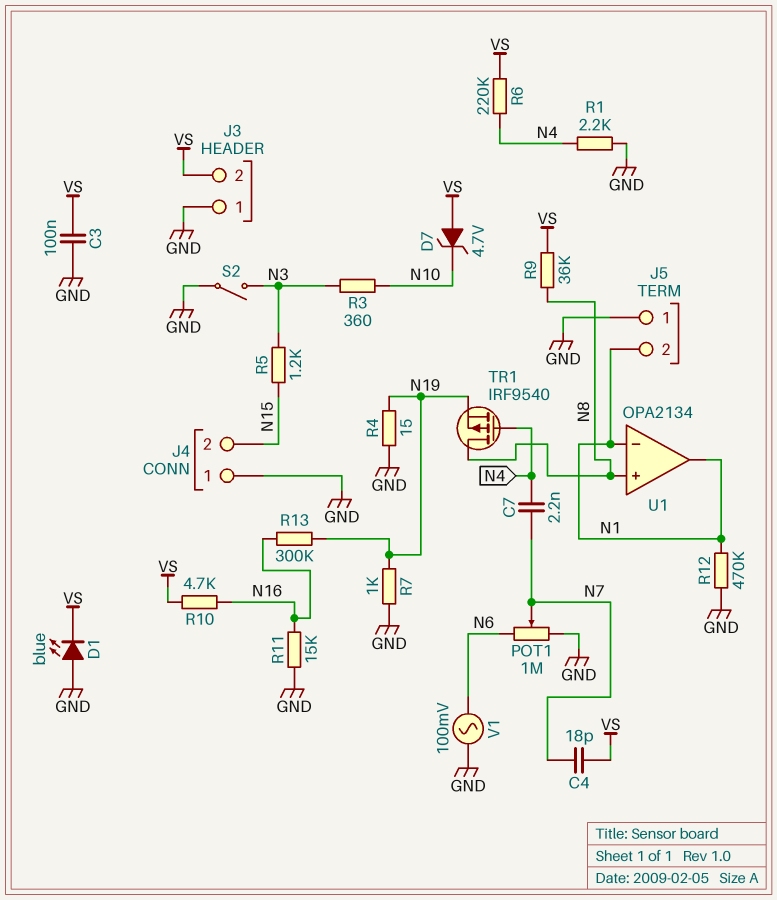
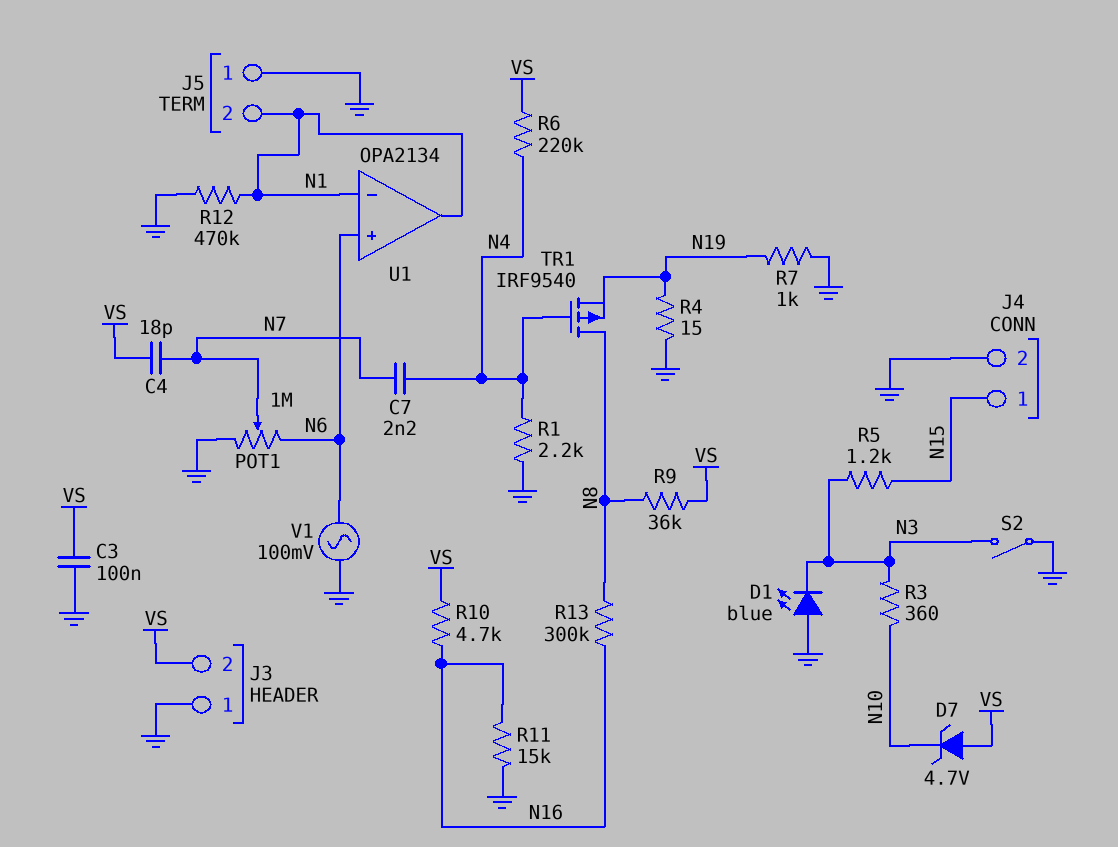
D1: LED blue (A GND, K VS) -> LED blue (A GND, K N3)
J4 pin 1: GND -> N15
J4 pin 2: N15 -> GND
R13: 300k (N16, N19) -> 300k (N8, N16)
U1 pin in+: N8 -> N6

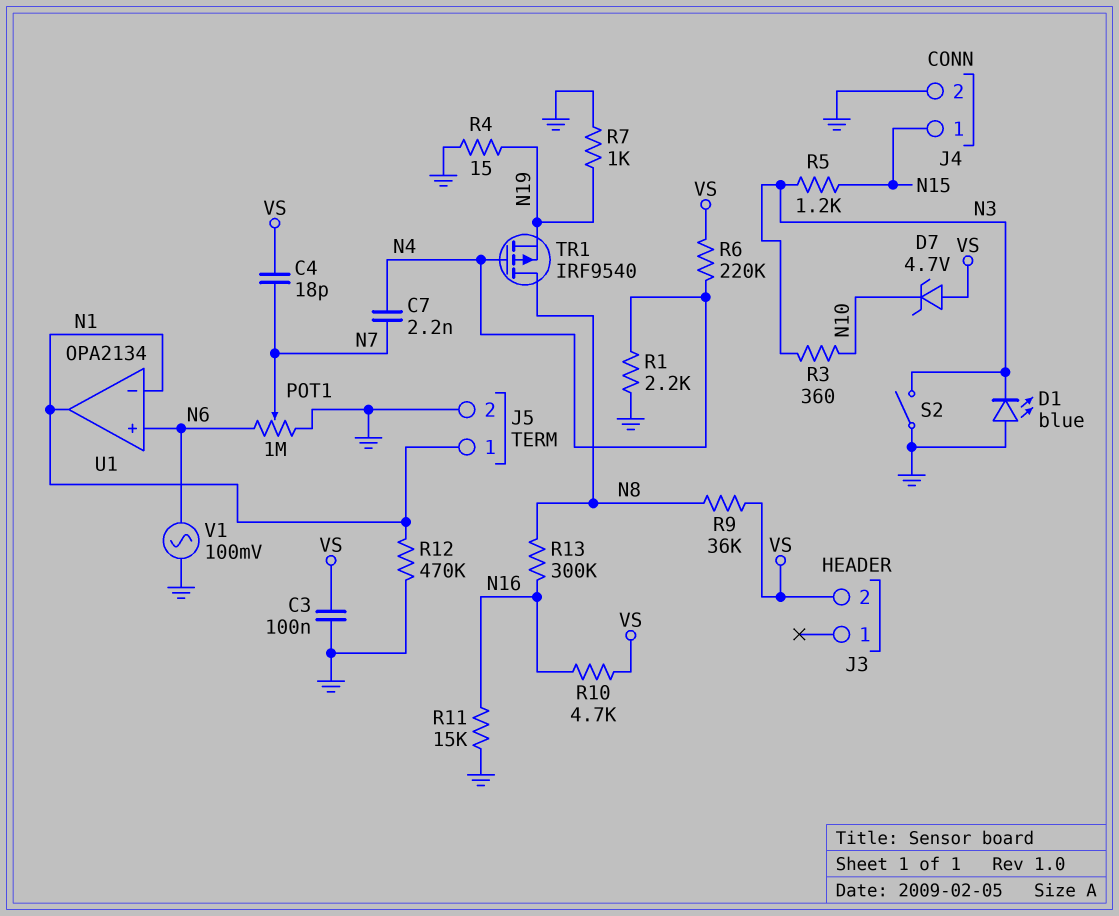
J3 pin 1: GND -> none
J5 pin 1: GND -> N1
J5 pin 2: N1 -> GND

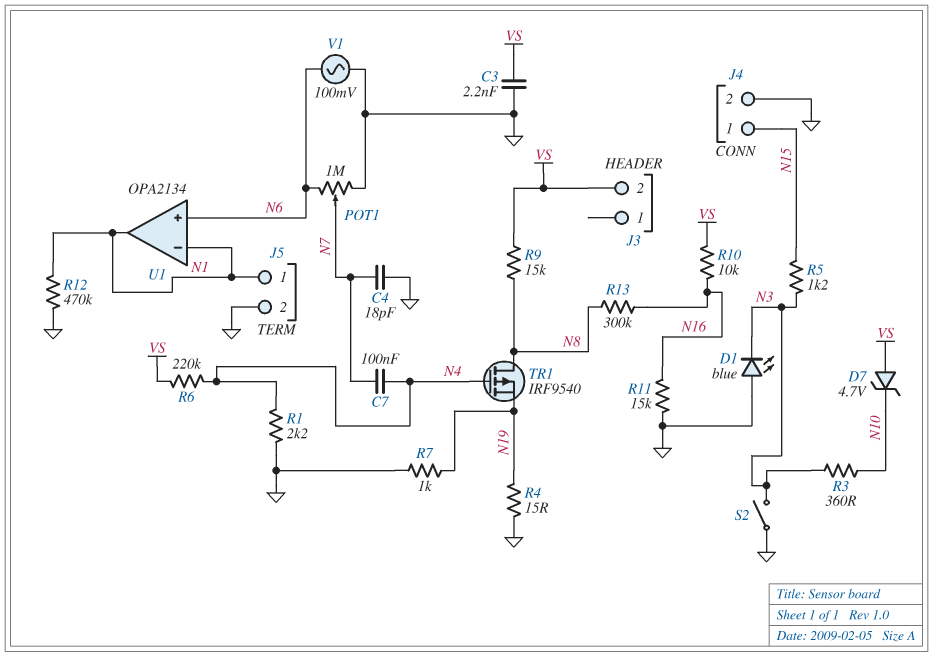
C3: 100nF (GND, VS) -> 2.2nF (GND, VS)
C4: 18pF (N7, VS) -> 18pF (GND, N7)
C7: 2.2nF (N4, N7) -> 100nF (N4, N7)
R9: 36k (N8, VS) -> 15k (N8, VS)
R10: 4.7k (N16, VS) -> 10k (N16, VS)

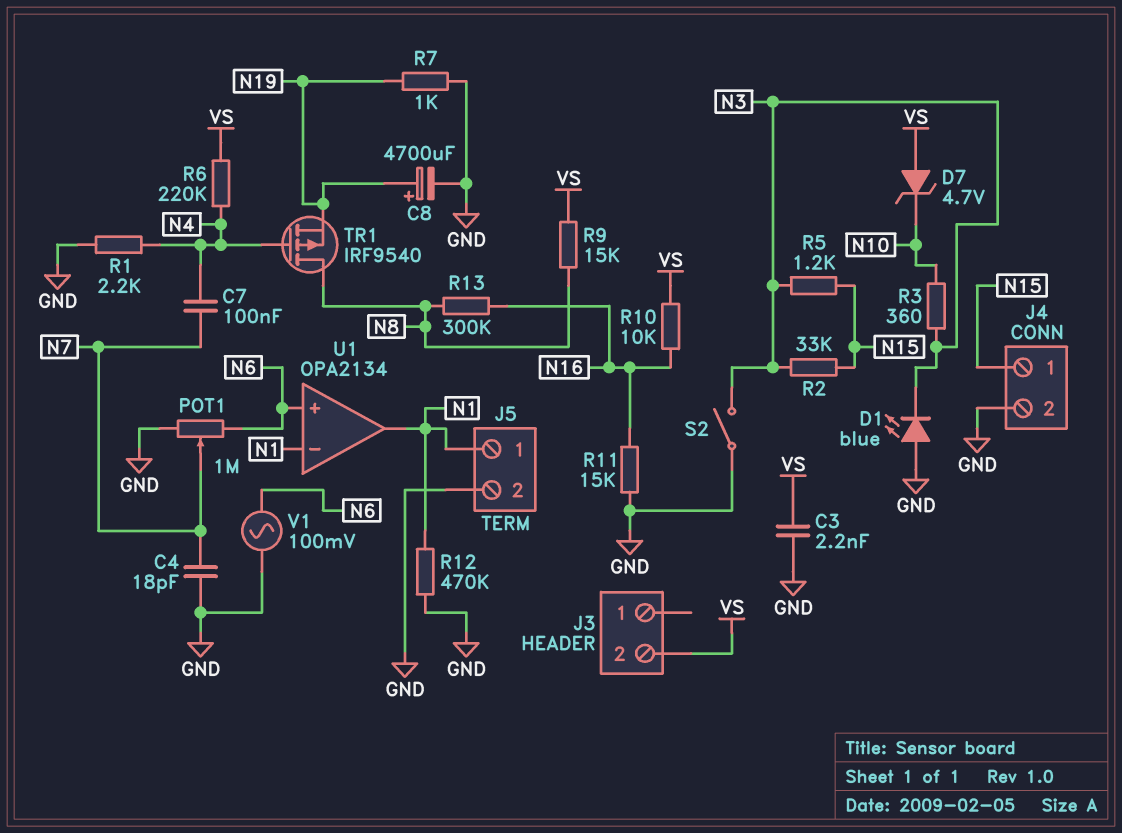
C8: none -> 4700uF (plus N19, minus GND)
R2: none -> 33k (N3, N15)
R4: 15 (GND, N19) -> none

